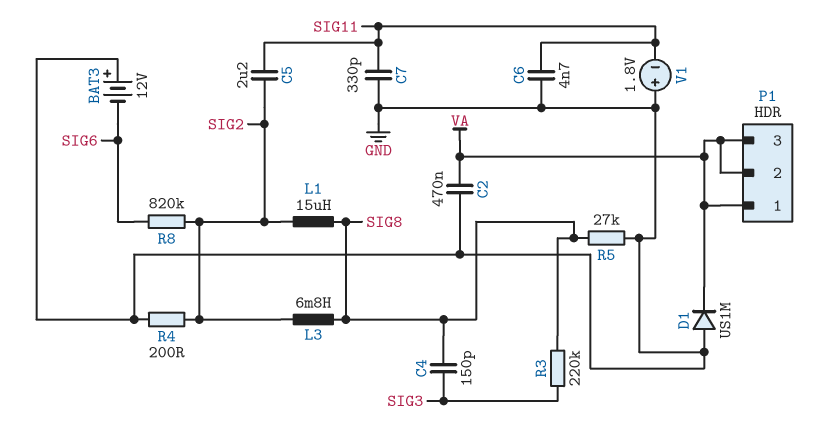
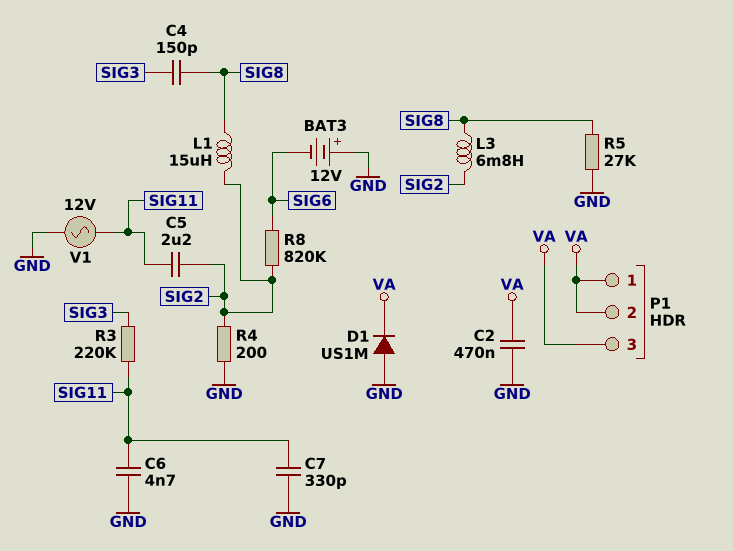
R3: 220k (SIG3, SIG8) -> 220k (SIG3, SIG11)
V1: 1.8V (plus GND, minus SIG11) -> AC 12V (GND, SIG11)

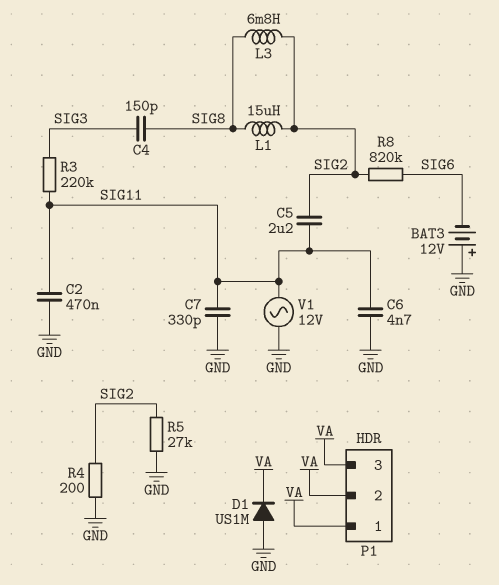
C2: 470nF (GND, VA) -> 470nF (GND, SIG11)
R5: 27k (GND, SIG8) -> 27k (GND, SIG2)

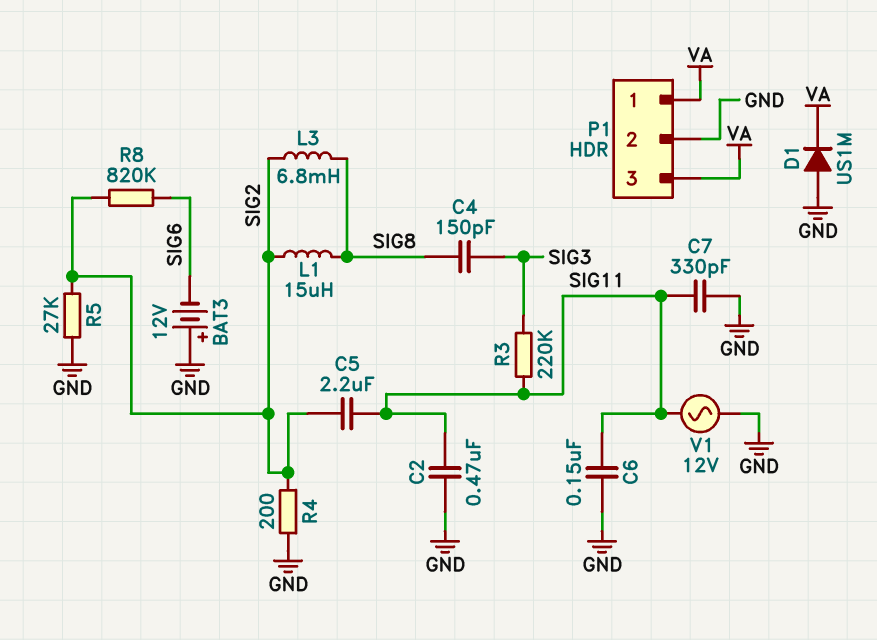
C6: 4.7nF (GND, SIG11) -> 150nF (GND, SIG11)
P1 pin 2: VA -> GND

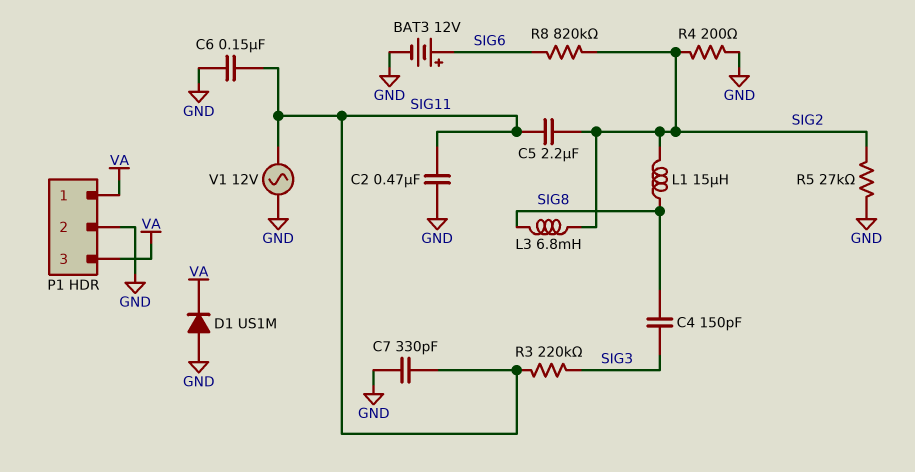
BAT3: 12V (plus GND, minus SIG6) -> 12V (plus SIG6, minus GND)

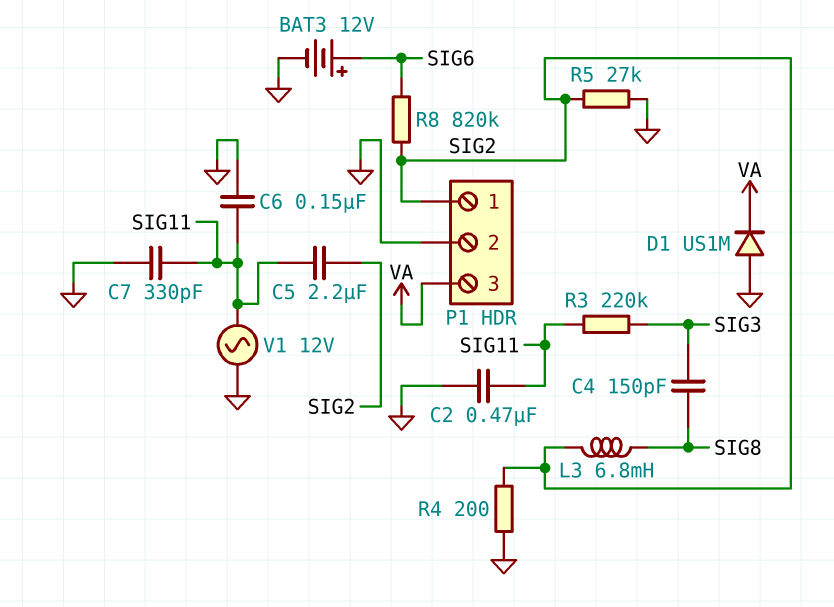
L1: 15uH (SIG2, SIG8) -> none
P1 pin 1: VA -> SIG2

